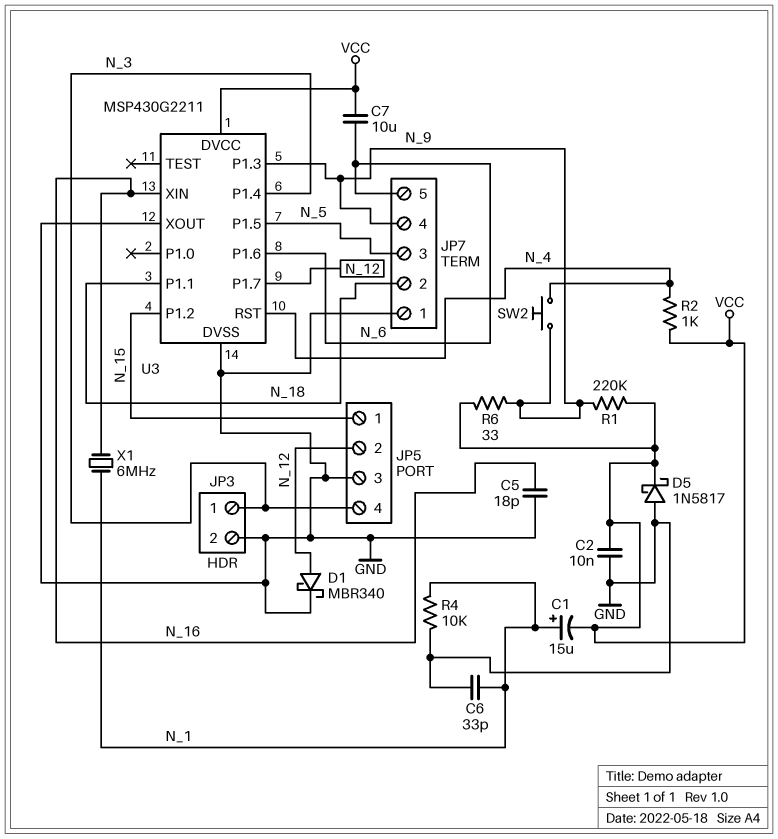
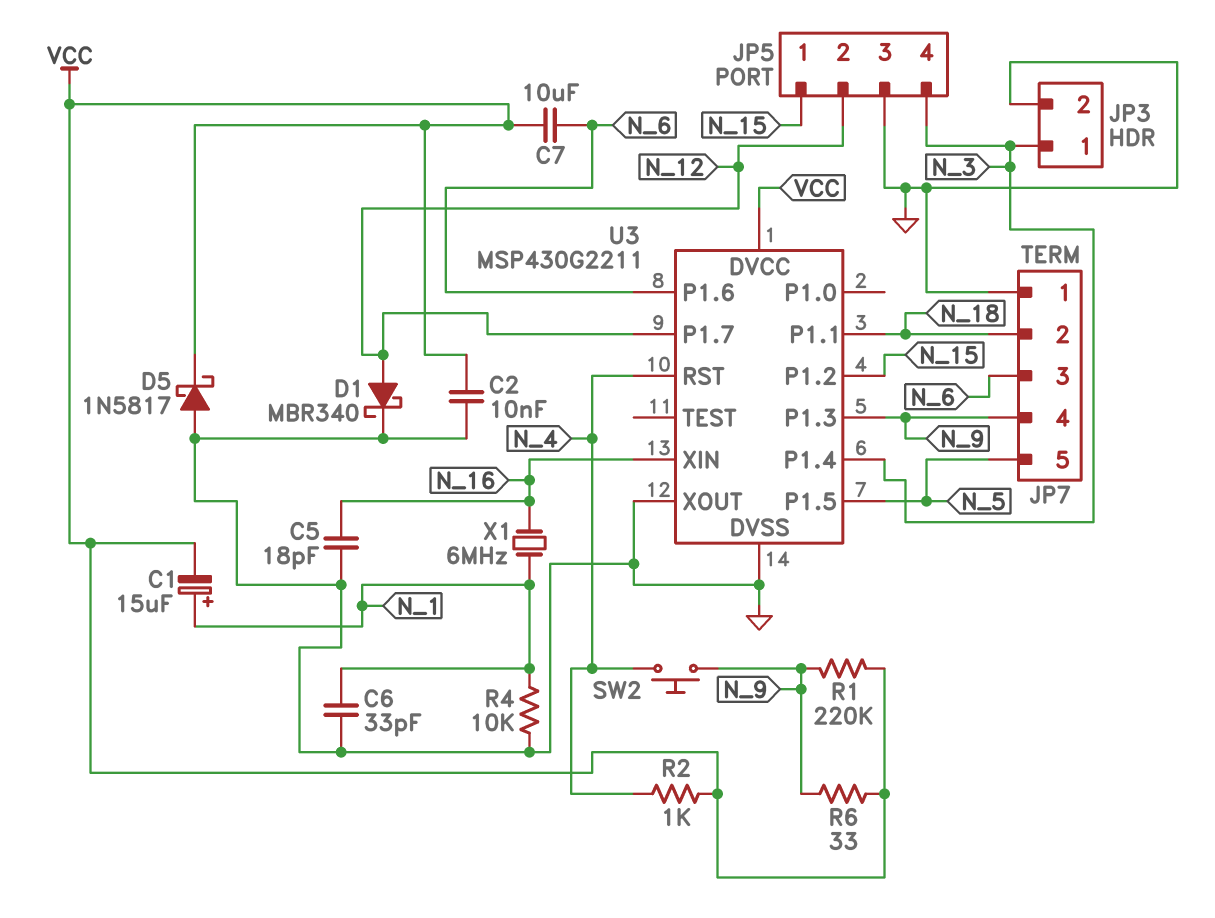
JP7 pin 3: N_5 -> N_6
JP7 pin 5: N_6 -> N_5

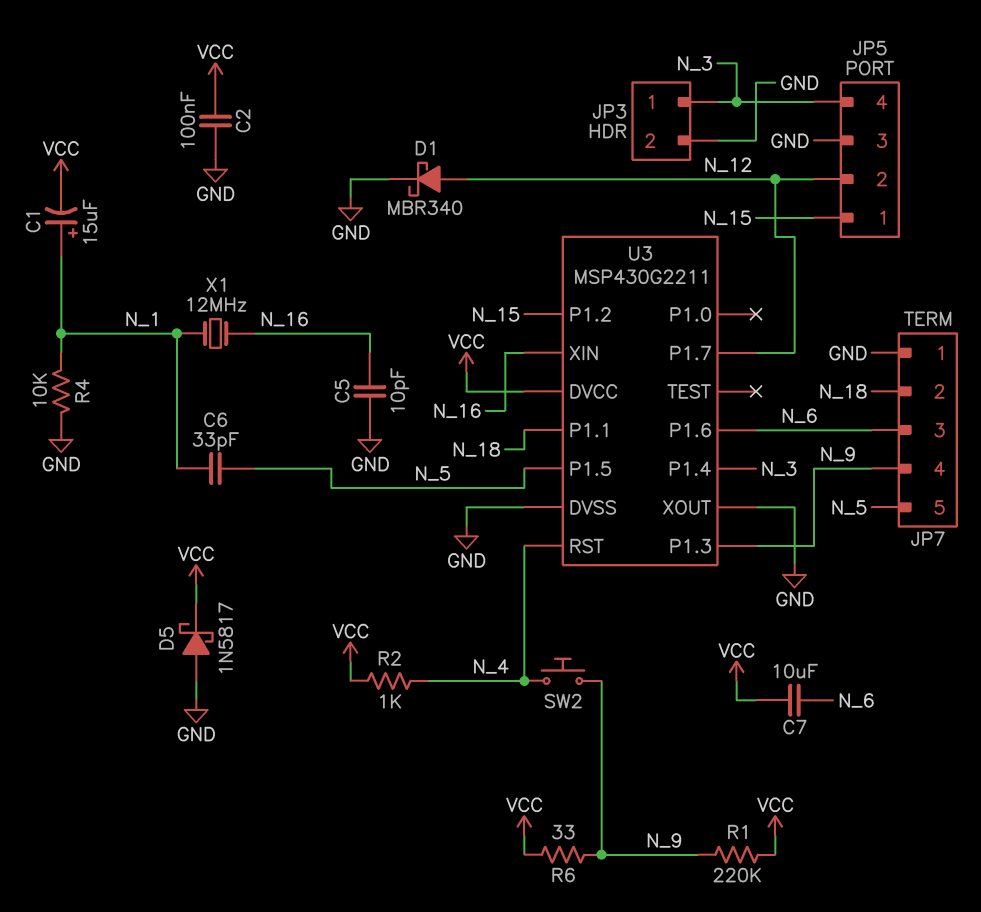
C2: 10nF (GND, VCC) -> 100nF (GND, VCC)
C5: 18pF (GND, N_16) -> 10pF (GND, N_16)
C6: 33pF (GND, N_1) -> 33pF (N_1, N_5)
X1: 6MHz (N_1, N_16) -> 12MHz (N_1, N_16)

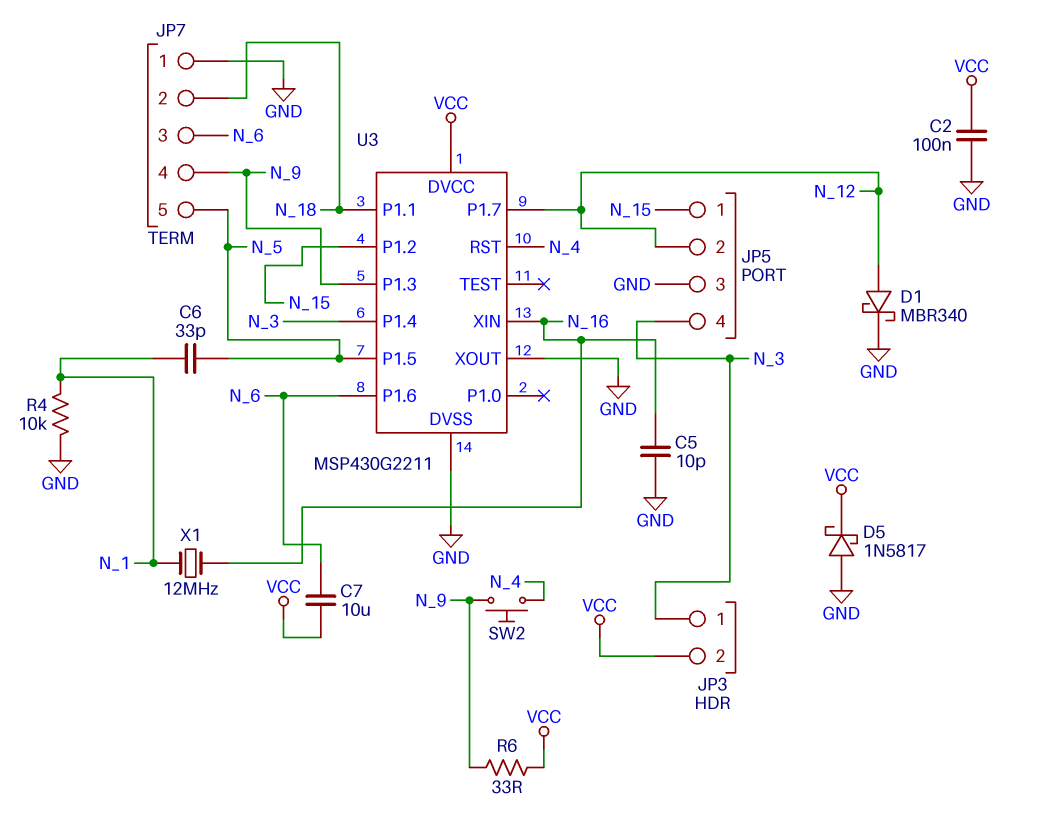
C1: 15uF (plus N_1, minus VCC) -> none
JP3 pin 2: GND -> VCC
R1: 220k (N_9, VCC) -> none
R2: 1k (N_4, VCC) -> none

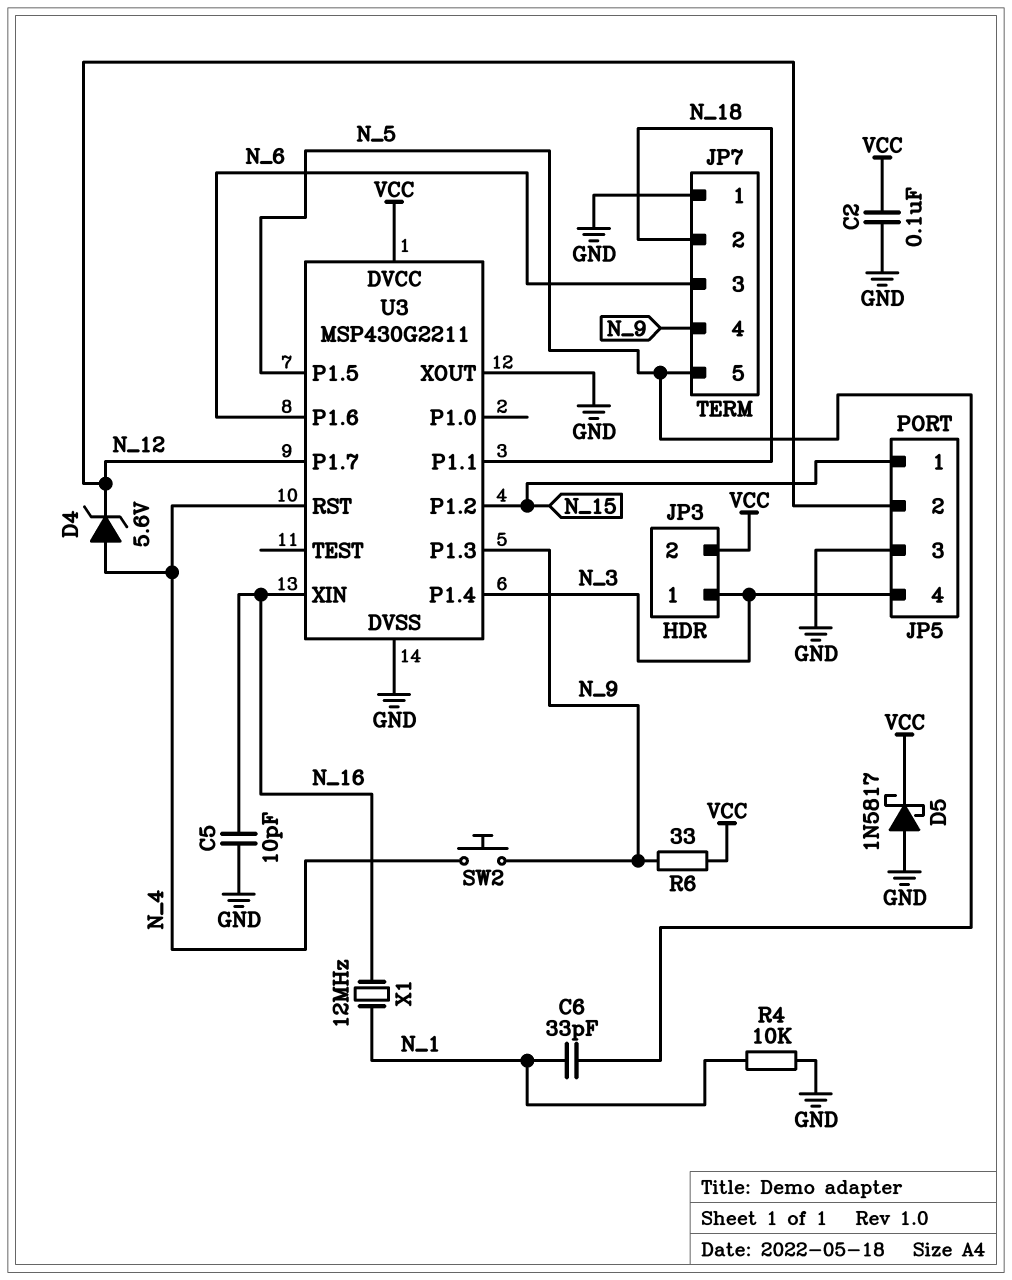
C7: 10uF (N_6, VCC) -> none
D1: schottky MBR340 (A N_12, K GND) -> none
D4: none -> zener 5.6V (A N_4, K N_12)

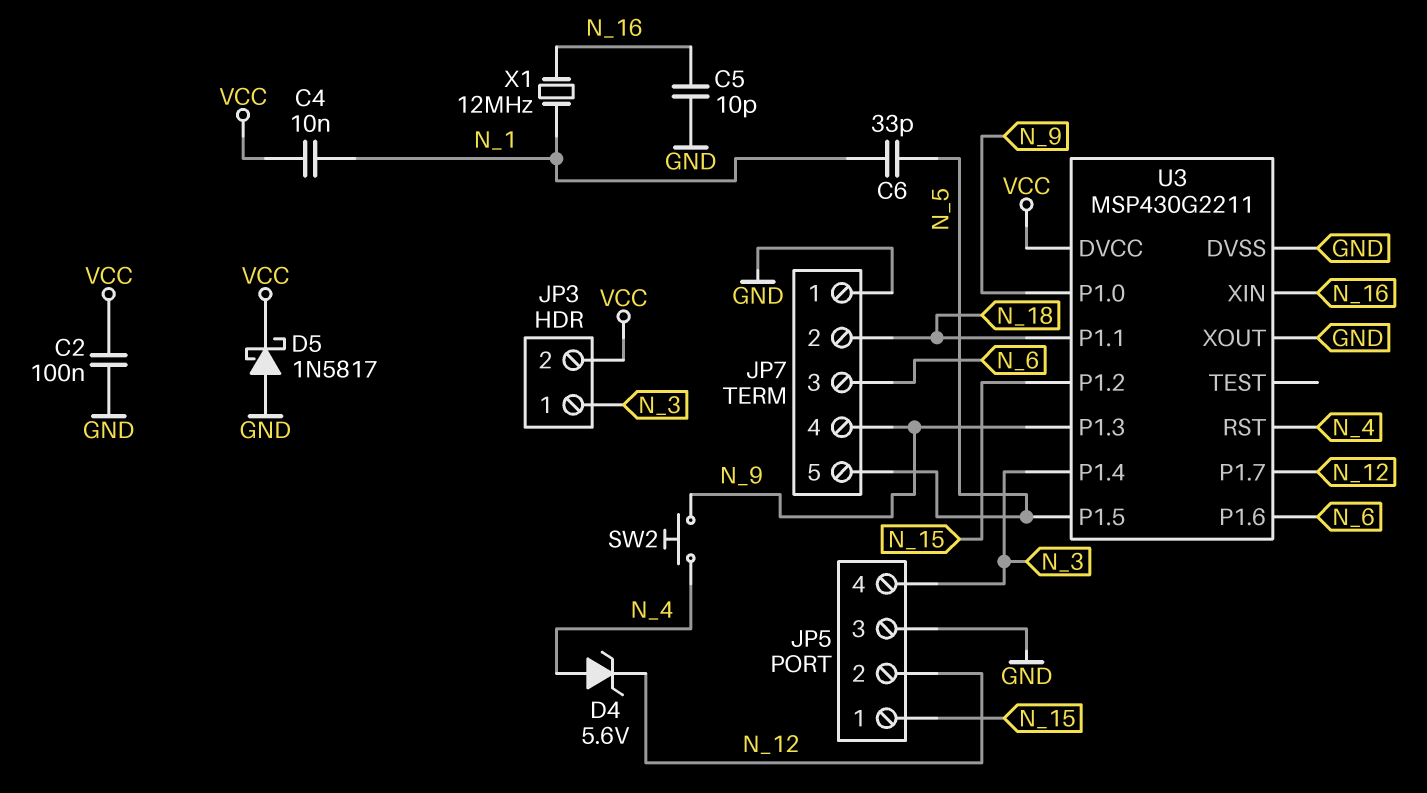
C4: none -> 10nF (N_1, VCC)
R4: 10k (GND, N_1) -> none
R6: 33 (N_9, VCC) -> none
U3 pin P1.0: none -> N_9

